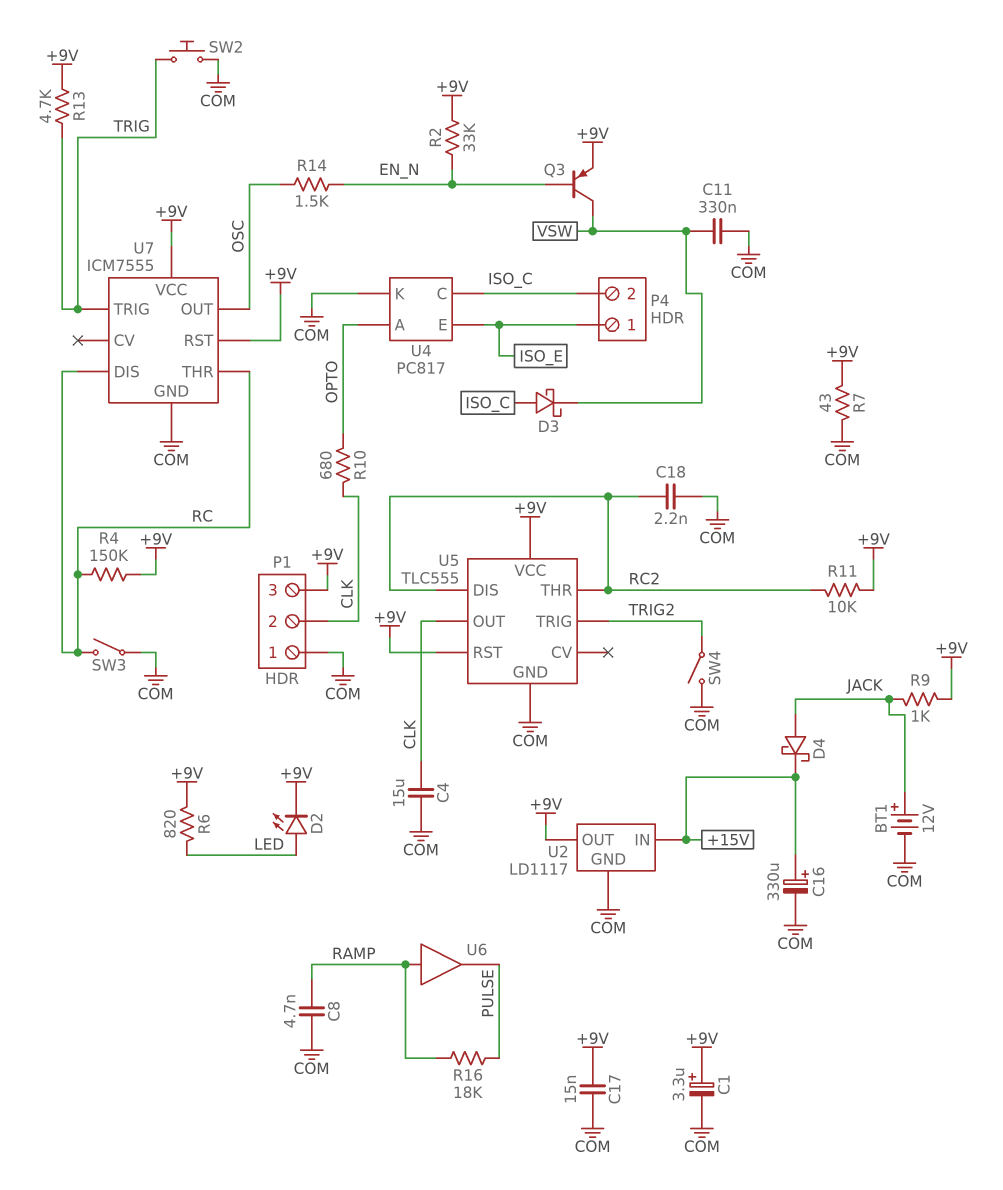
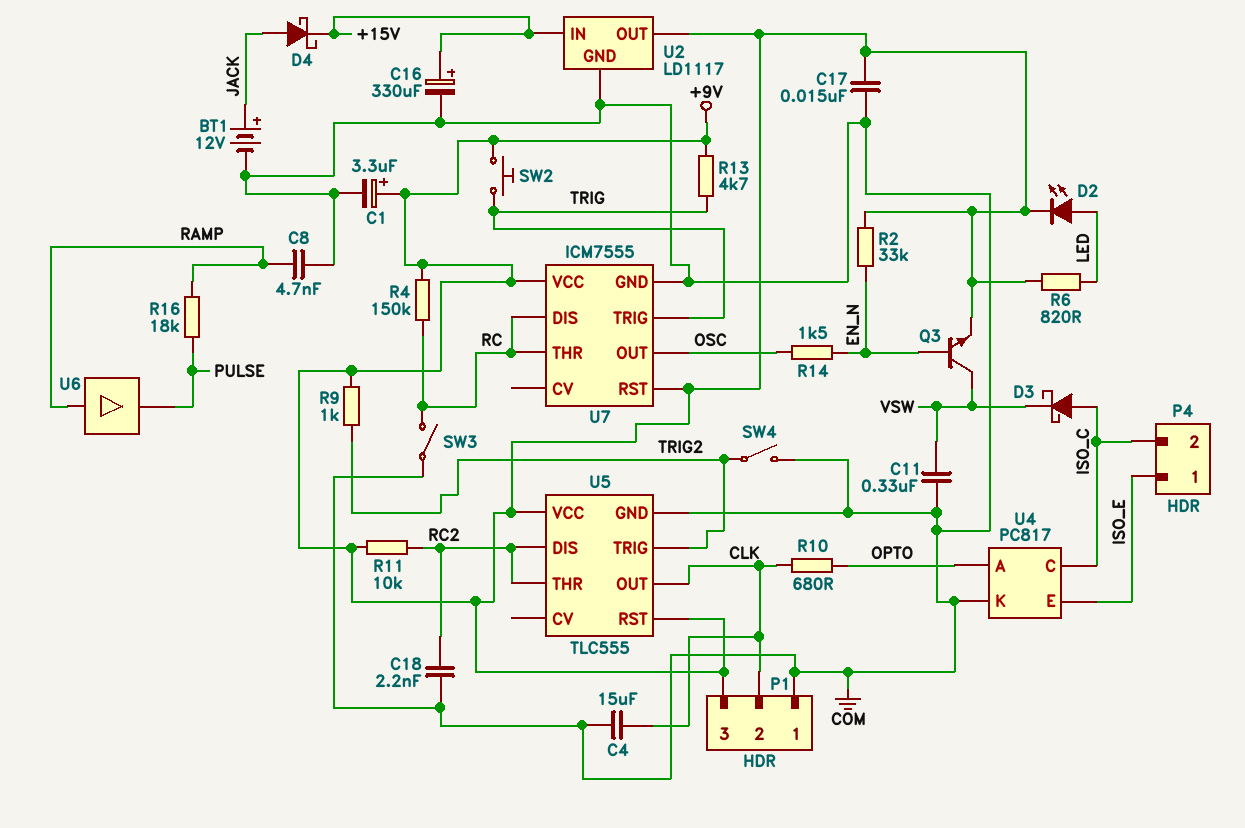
Q3: PNP (B EN_N, C VSW, E +9V) -> NPN (B EN_N, C VSW, E +9V)
R7: 43 (+9V, COM) -> none
R9: 1k (+9V, JACK) -> 1k (+9V, TRIG2)
SW2: button (COM, TRIG) -> button (+9V, TRIG)

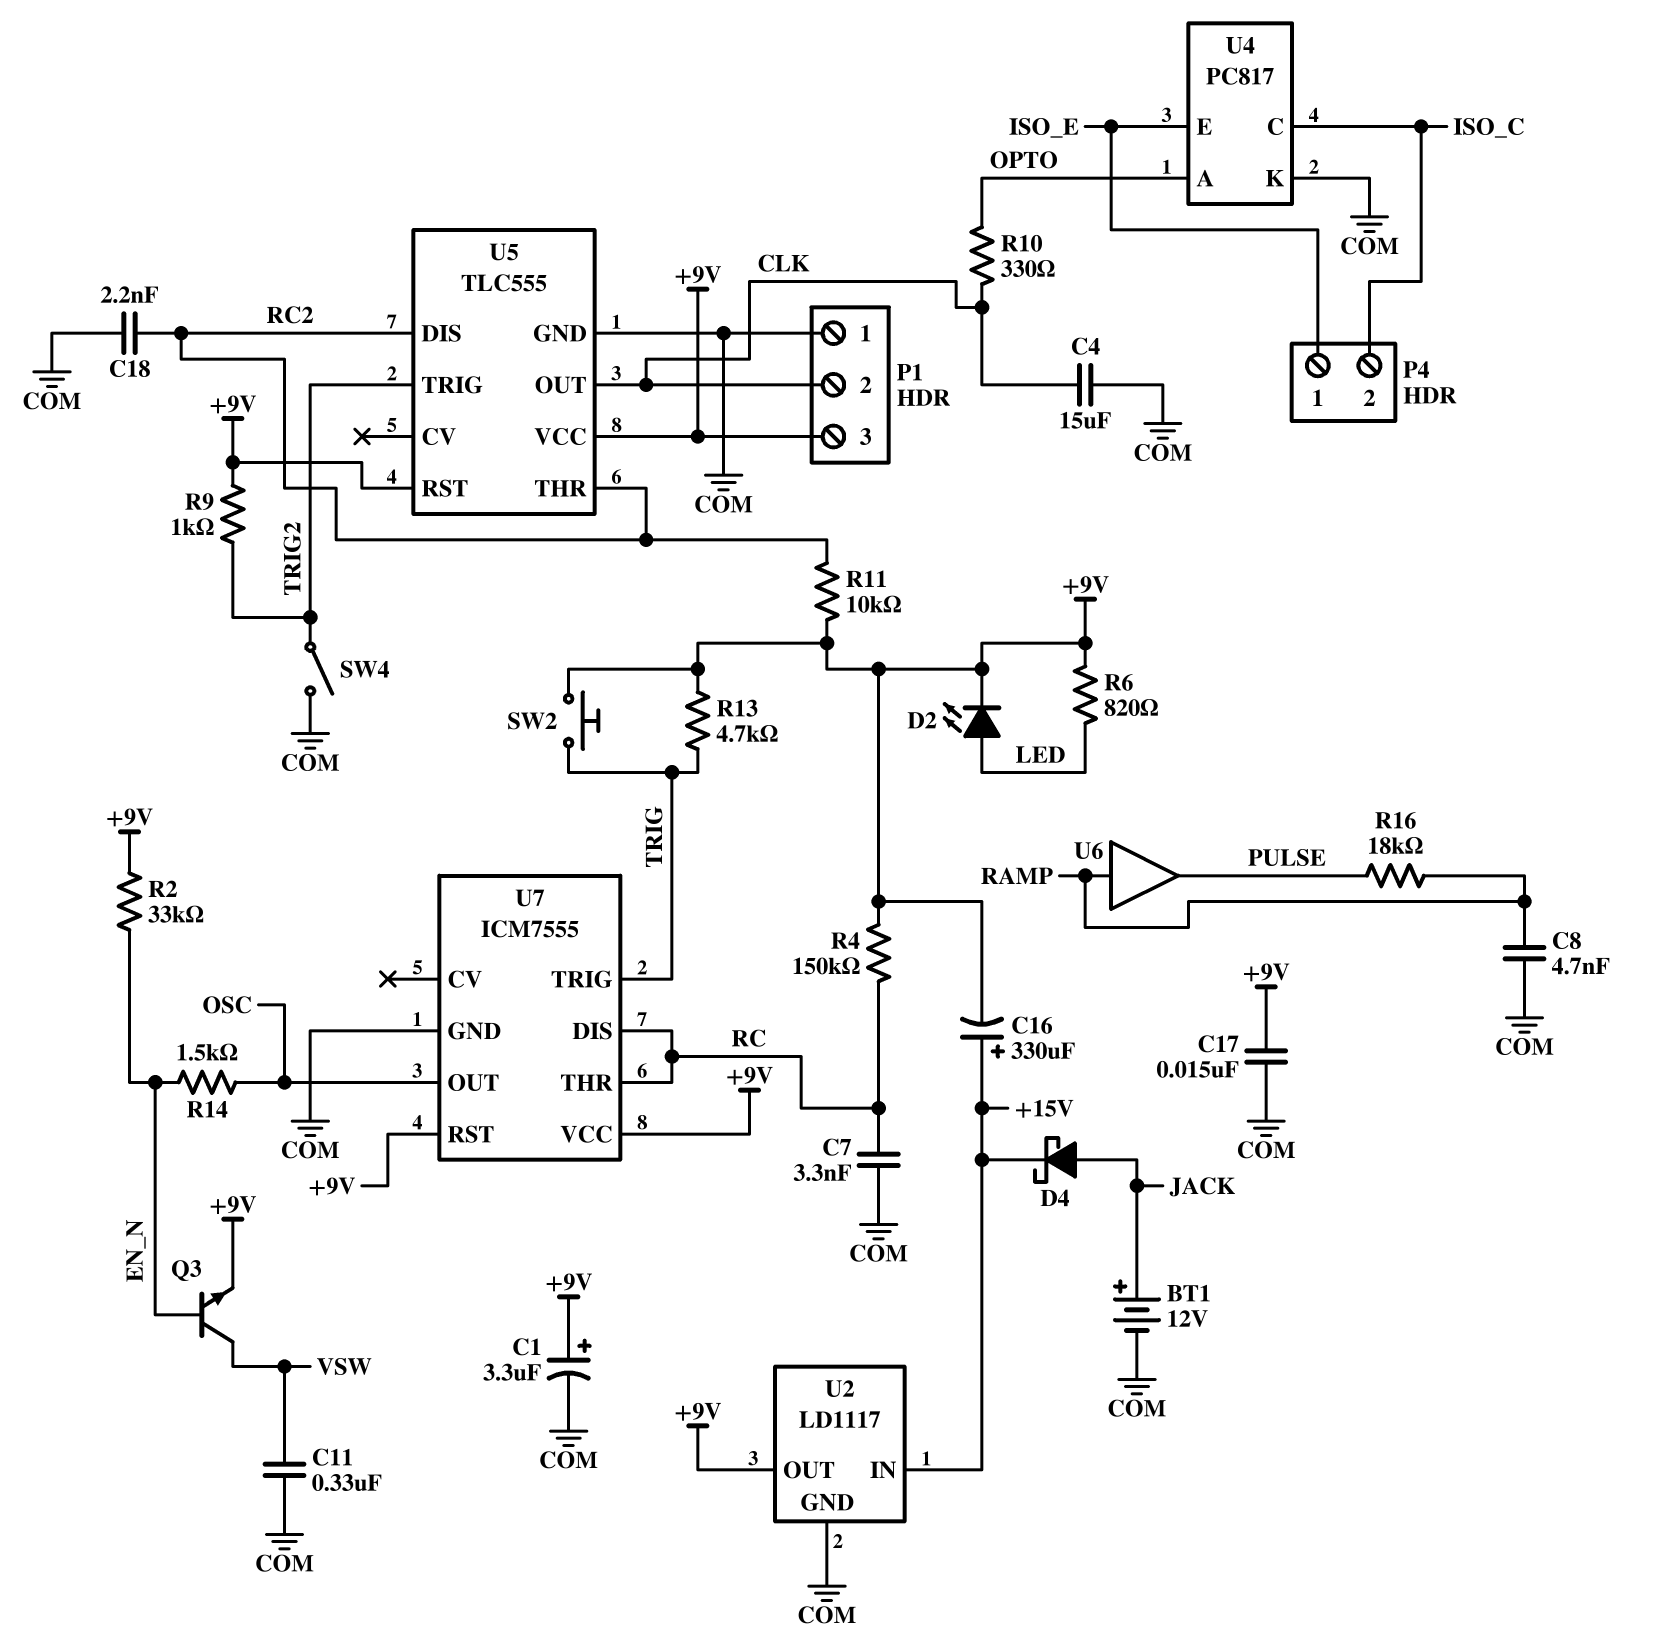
C7: none -> 3.3nF (COM, RC)
C16: 330uF (plus +15V, minus COM) -> 330uF (plus +15V, minus +9V)
D3: schottky (A ISO_C, K VSW) -> none
R10: 680 (CLK, OPTO) -> 330 (CLK, OPTO)
SW3: switch (COM, RC) -> none

